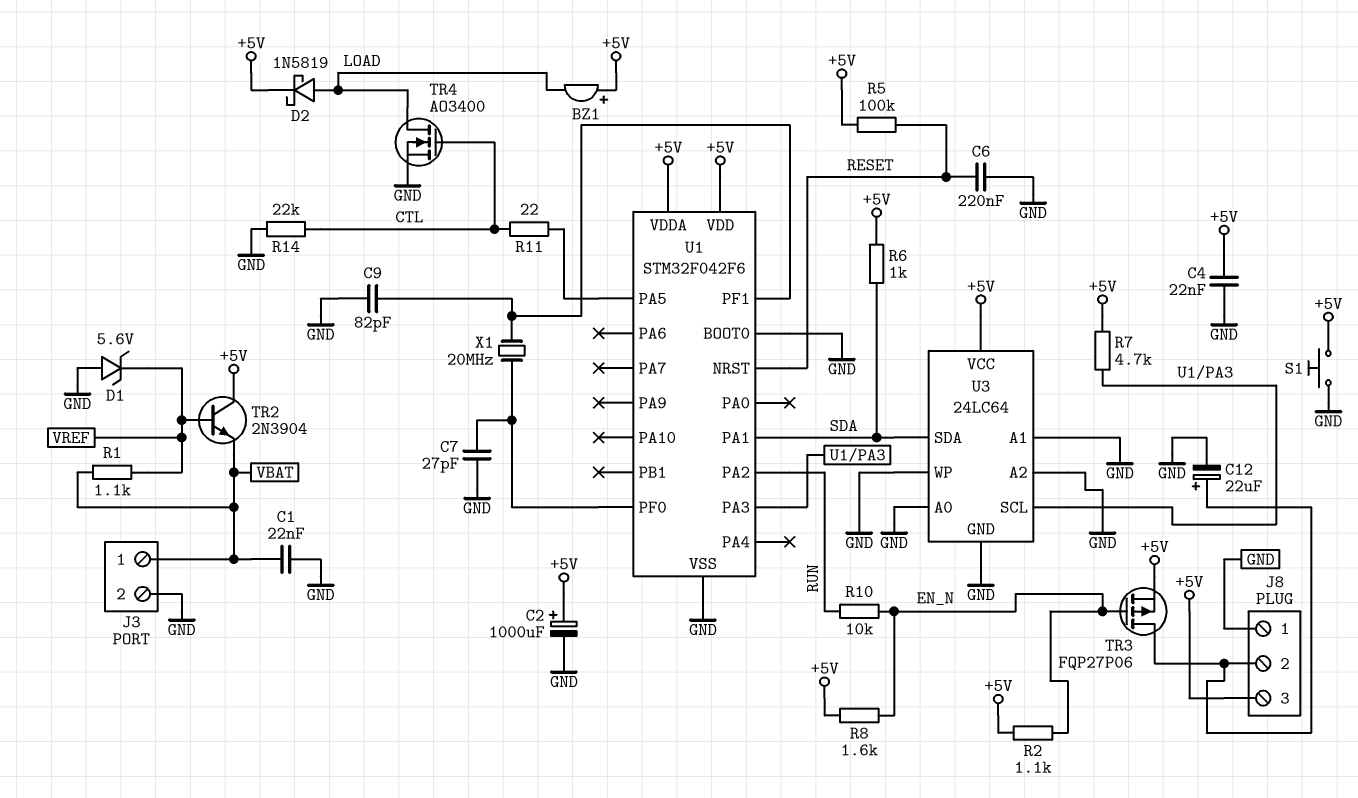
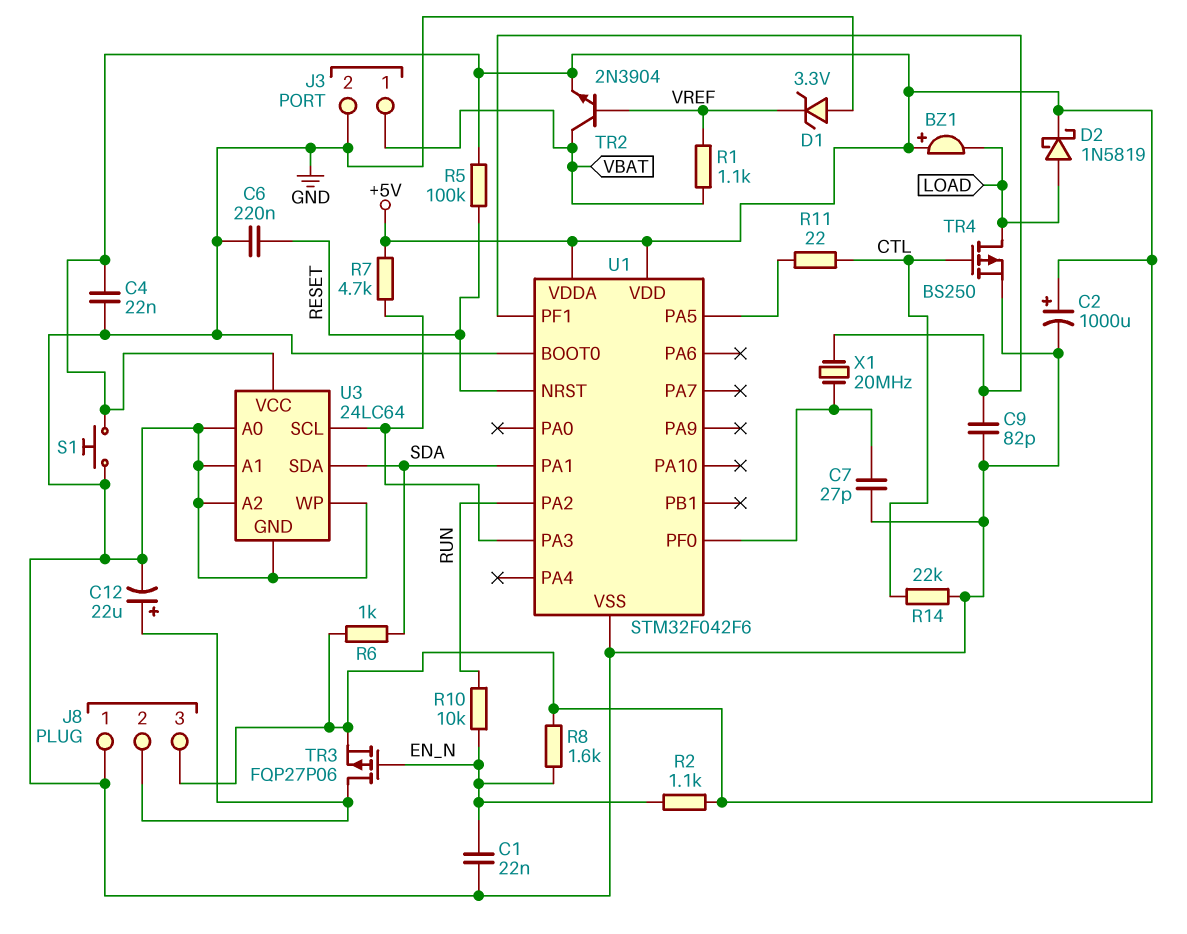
C1: 22nF (GND, VBAT) -> 22nF (EN_N, GND)
D1: zener 5.6V (A GND, K VREF) -> zener 3.3V (A GND, K VREF)
TR2: NPN 2N3904 (B VREF, C +5V, E VBAT) -> NPN 2N3904 (B VREF, C VBAT, E +5V)
TR4: NMOS AO3400 (G CTL, D LOAD, S GND) -> PMOS BS250 (G CTL, D LOAD, S GND)

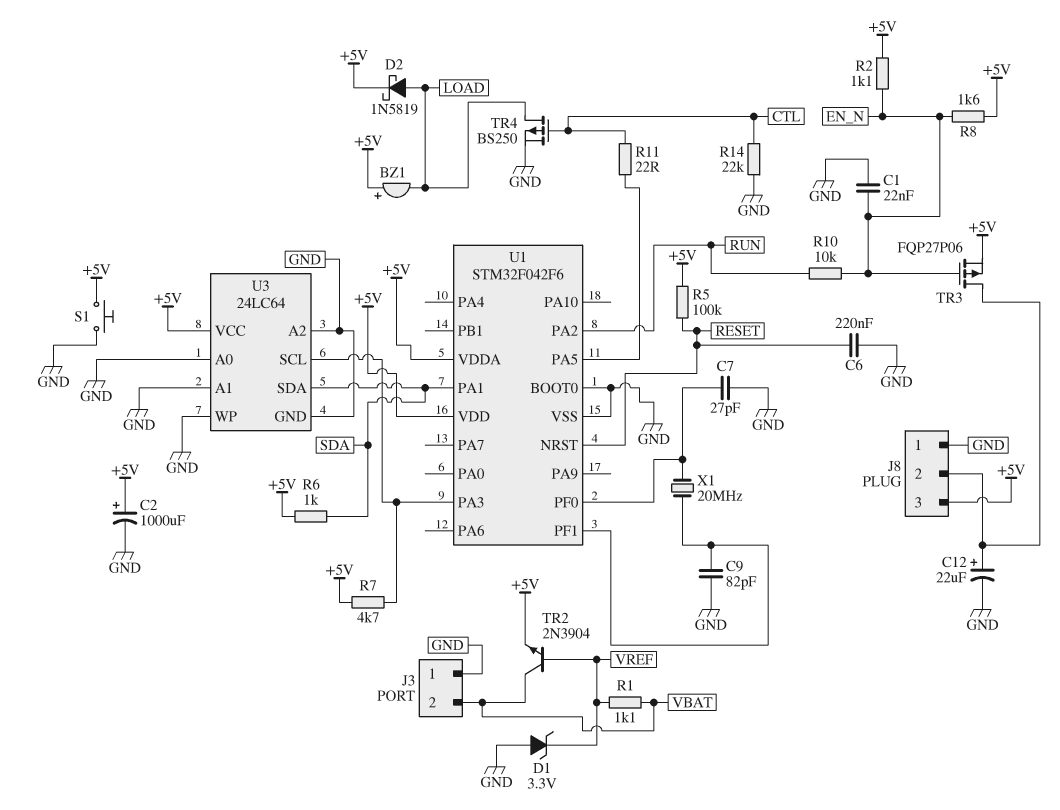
C4: 22nF (+5V, GND) -> none
J3 pin 1: VBAT -> GND
J3 pin 2: GND -> VBAT

